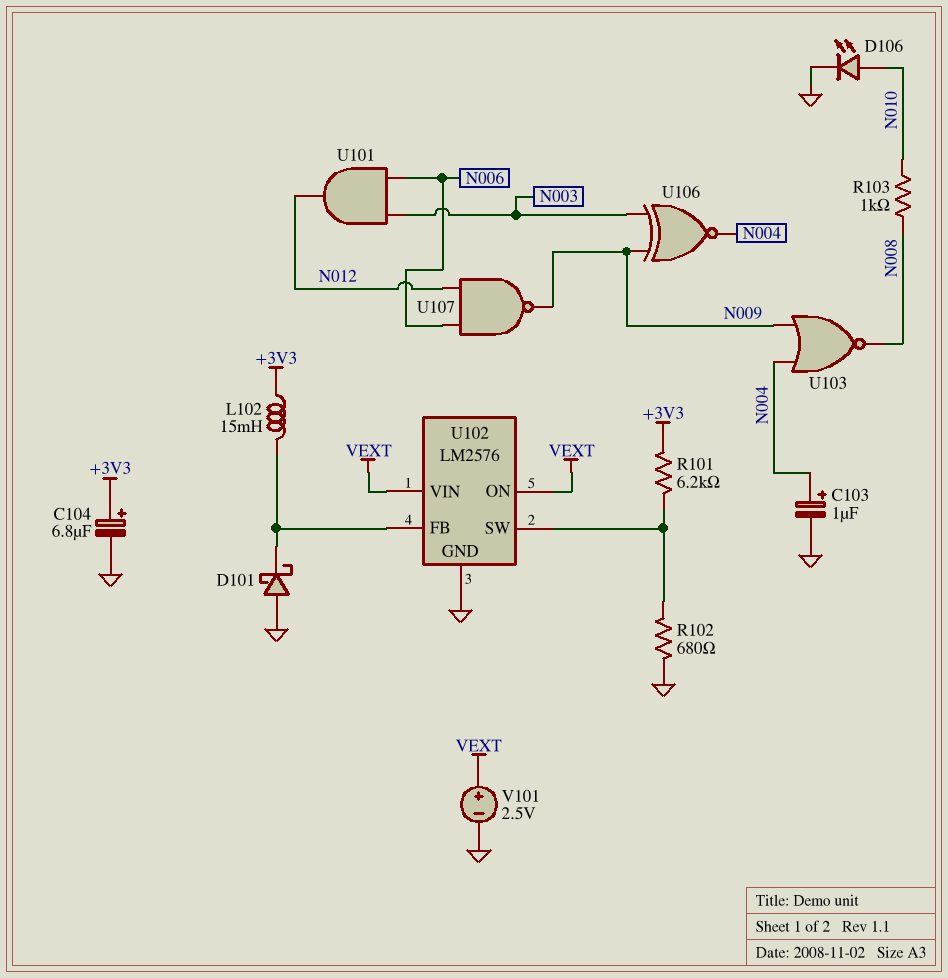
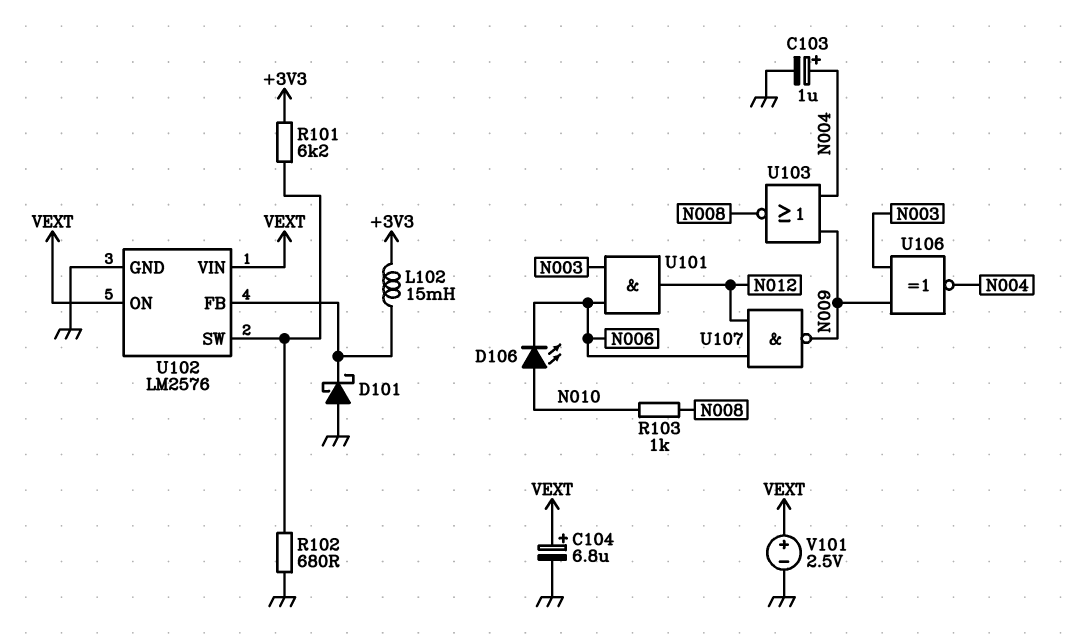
C104: 6.8uF (plus +3V3, minus GND) -> 6.8uF (plus VEXT, minus GND)
D106: LED (A N010, K GND) -> LED (A N010, K N006)

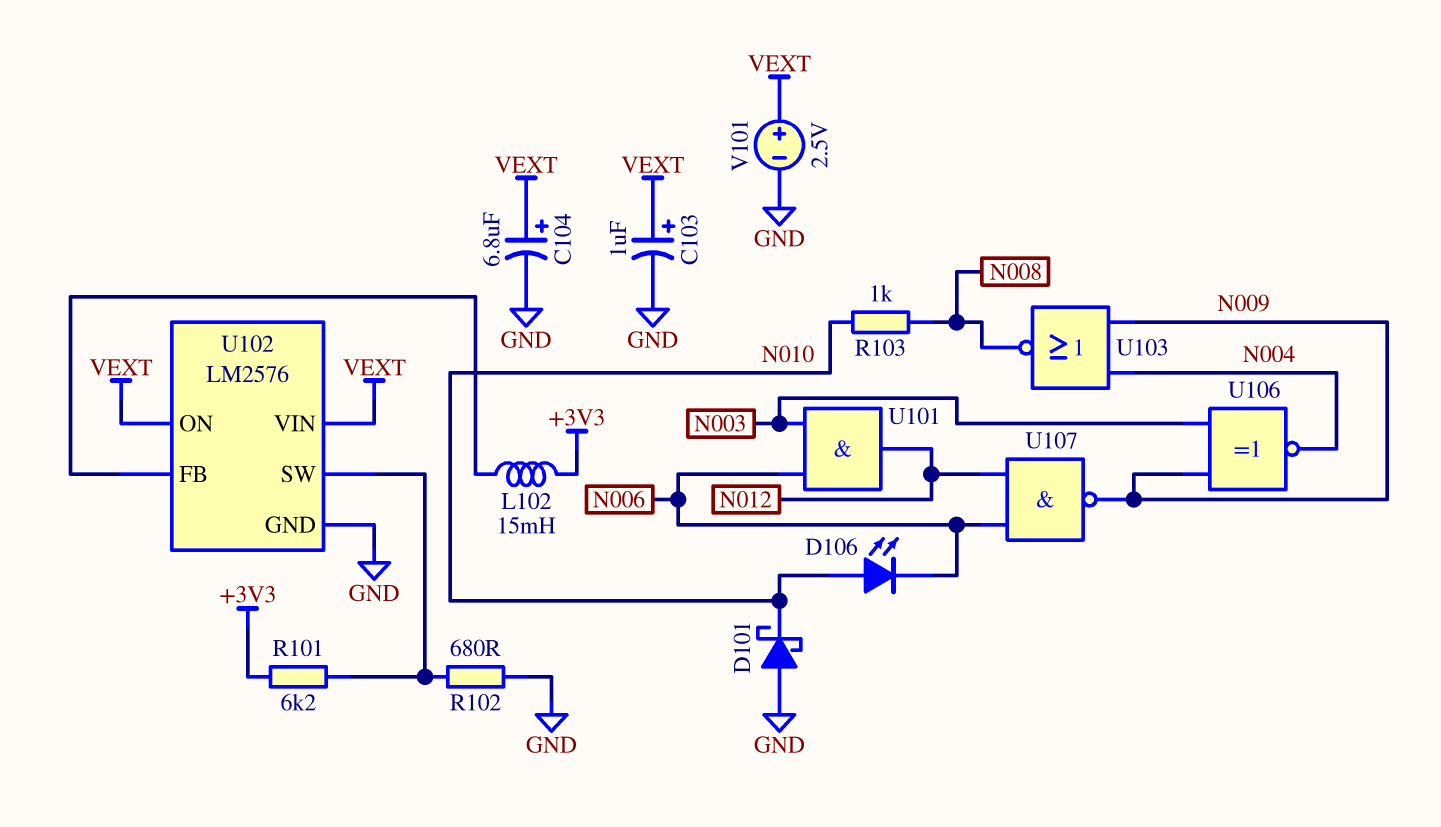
C103: 1uF (plus N004, minus GND) -> 1uF (plus VEXT, minus GND)
D101: schottky (A GND, K U102/FB) -> schottky (A GND, K N010)

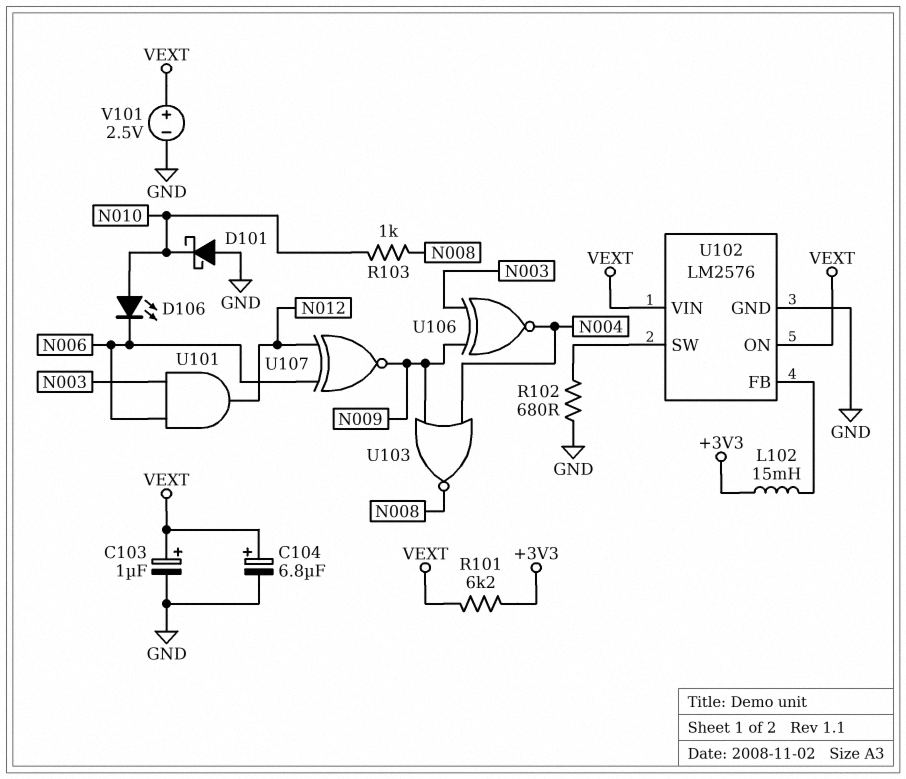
R101: 6.2k (+3V3, U102/SW) -> 6.2k (+3V3, VEXT)
U107: NAND (in N006, in N012, out N009) -> XNOR (in N006, in N012, out N009)

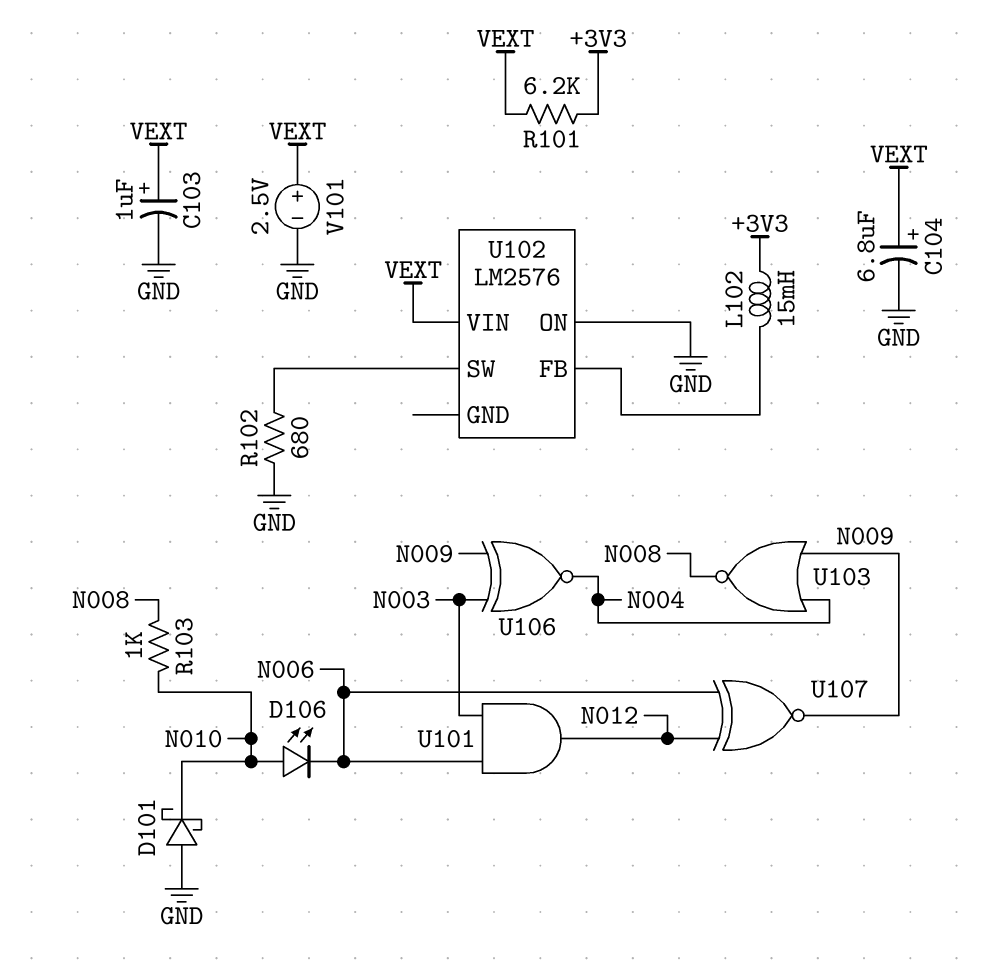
U102 pin GND: GND -> none
U102 pin ON: VEXT -> GND

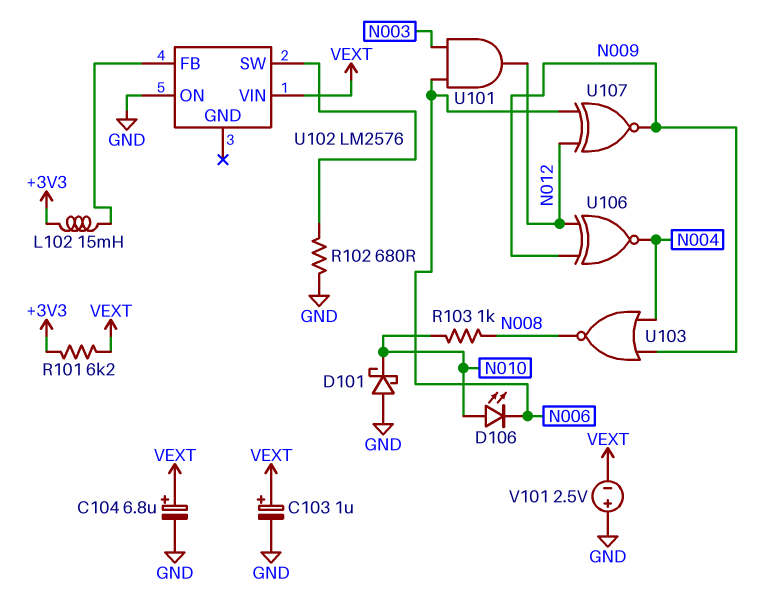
U106: XNOR (in N003, in N009, out N004) -> XNOR (in N009, in N012, out N004)
V101: 2.5V (plus VEXT, minus GND) -> 2.5V (plus GND, minus VEXT)

